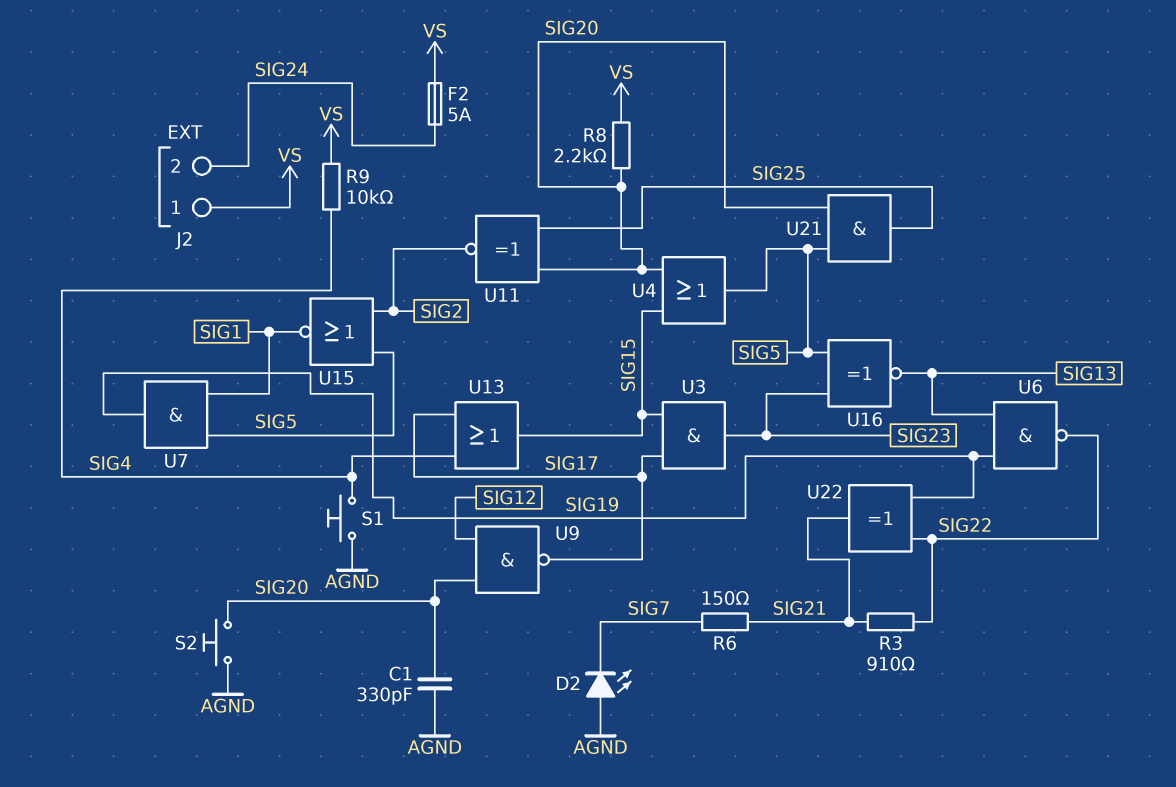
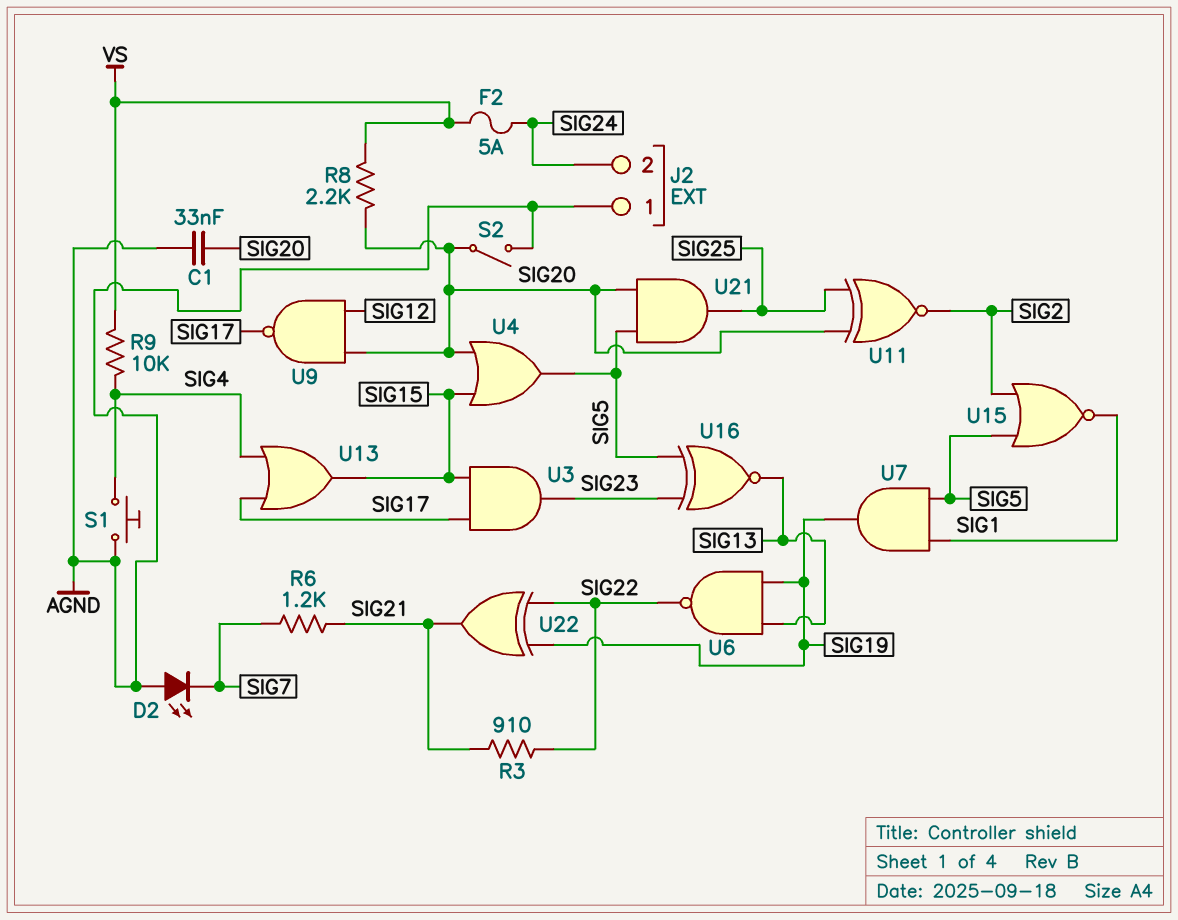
C1: 330pF (AGND, SIG20) -> 33nF (AGND, SIG20)
J2 pin 1: VS -> AGND
R6: 150 (SIG7, SIG21) -> 1.2k (SIG7, SIG21)
S2: button (AGND, SIG20) -> switch (AGND, SIG20)

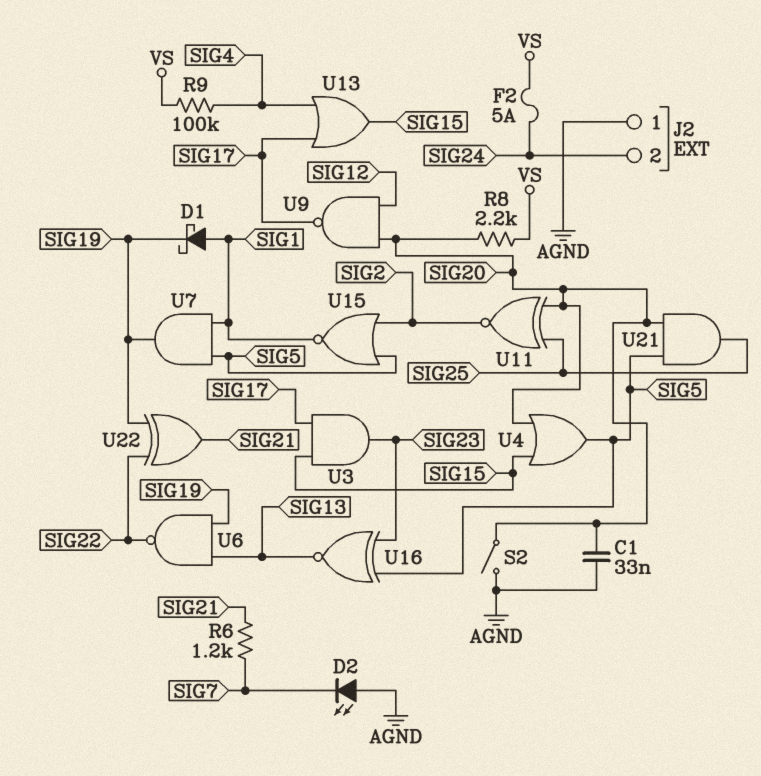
D1: none -> schottky (A SIG1, K SIG19)
R3: 910 (SIG21, SIG22) -> none
R9: 10k (SIG4, VS) -> 100k (SIG4, VS)
S1: button (AGND, SIG4) -> none

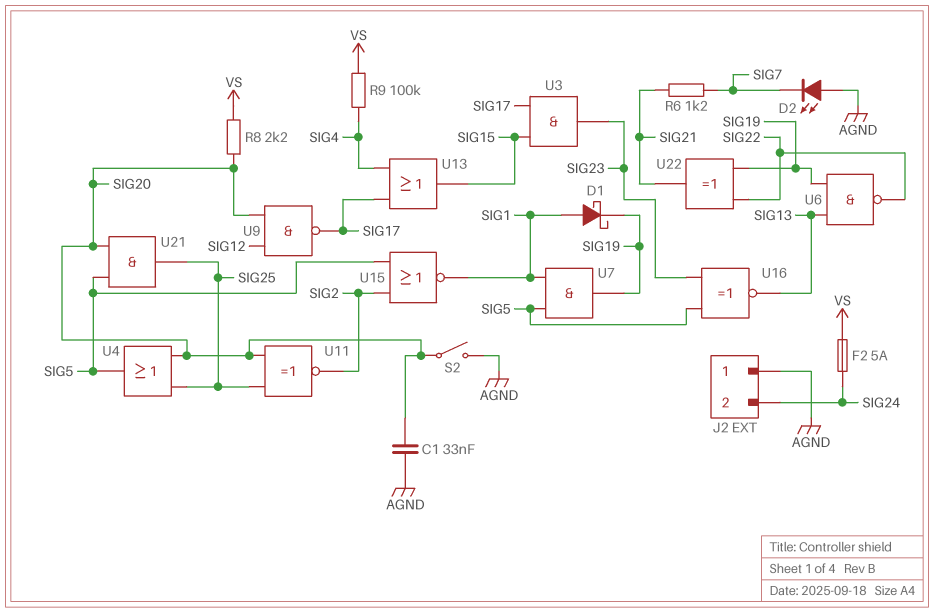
U4: OR (in SIG15, in SIG20, out SIG5) -> OR (in SIG20, in SIG25, out SIG5)

